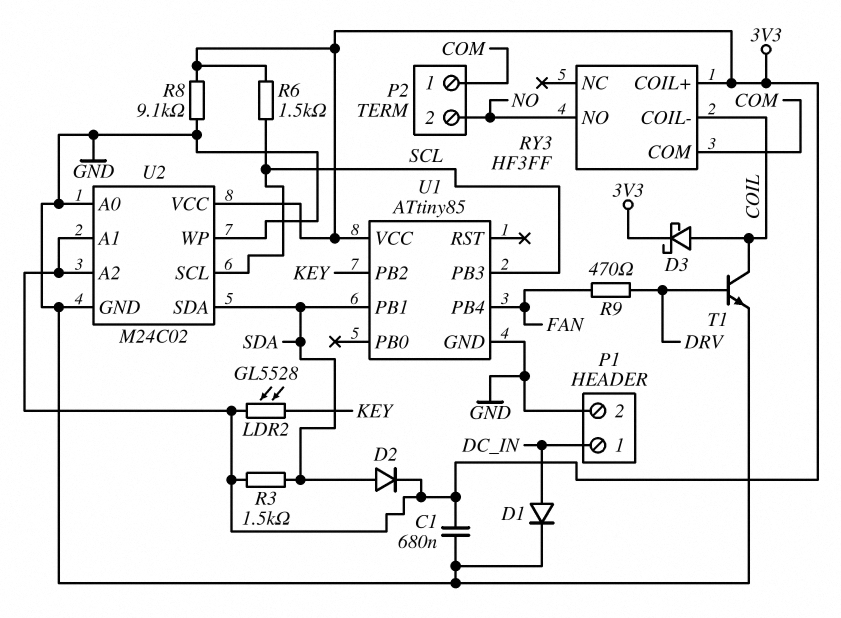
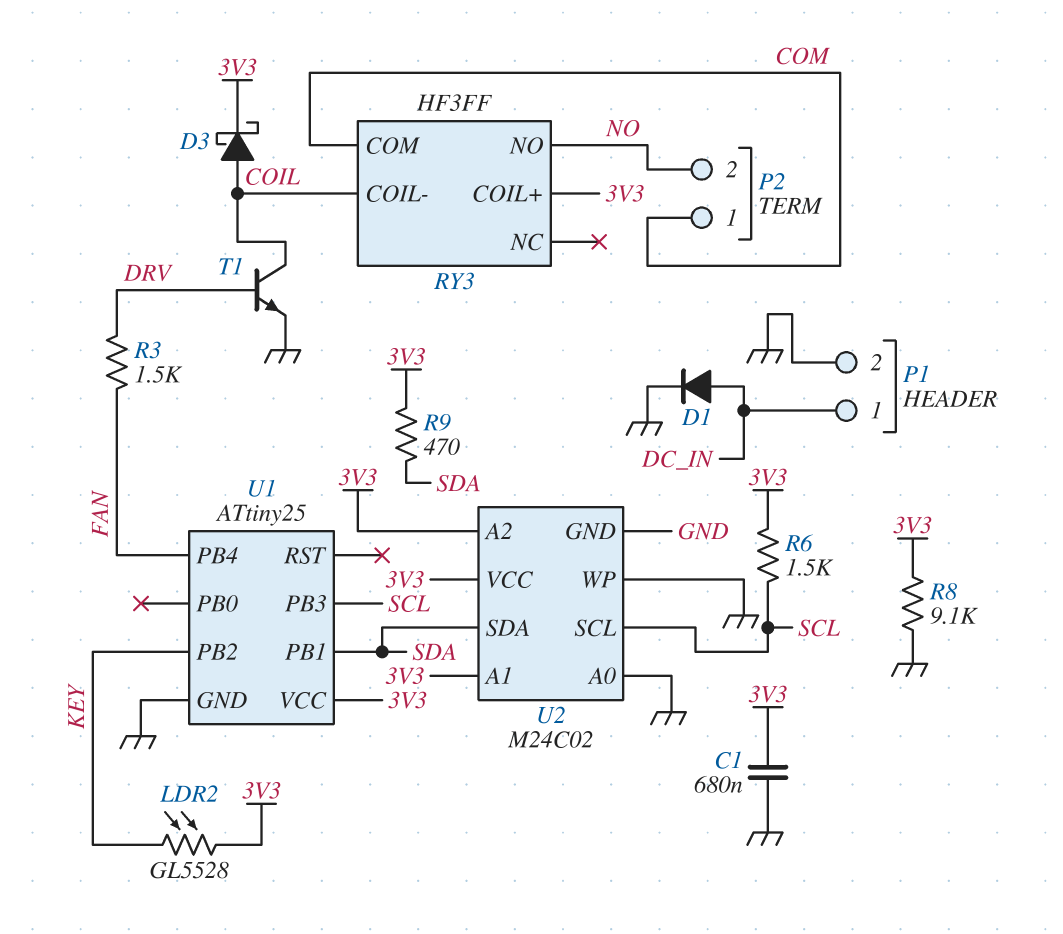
D2: diode (A SDA, K 3V3) -> none
R3: 1.5k (3V3, SDA) -> 1.5k (DRV, FAN)
R9: 470 (DRV, FAN) -> 470 (3V3, SDA)
U1: ATtiny85 -> ATtiny25

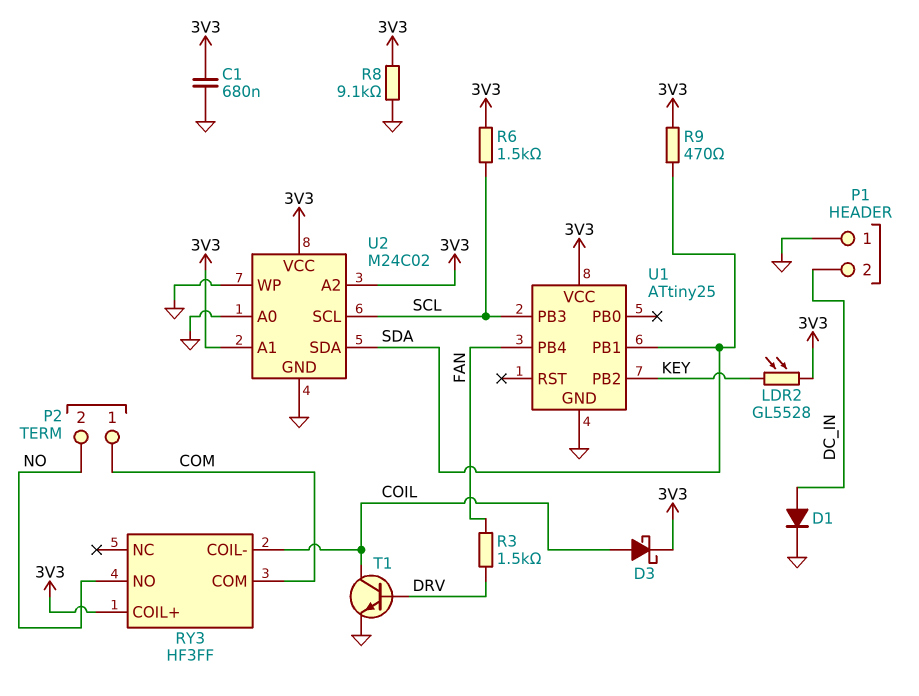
P1 pin 1: DC_IN -> GND
P1 pin 2: GND -> DC_IN

